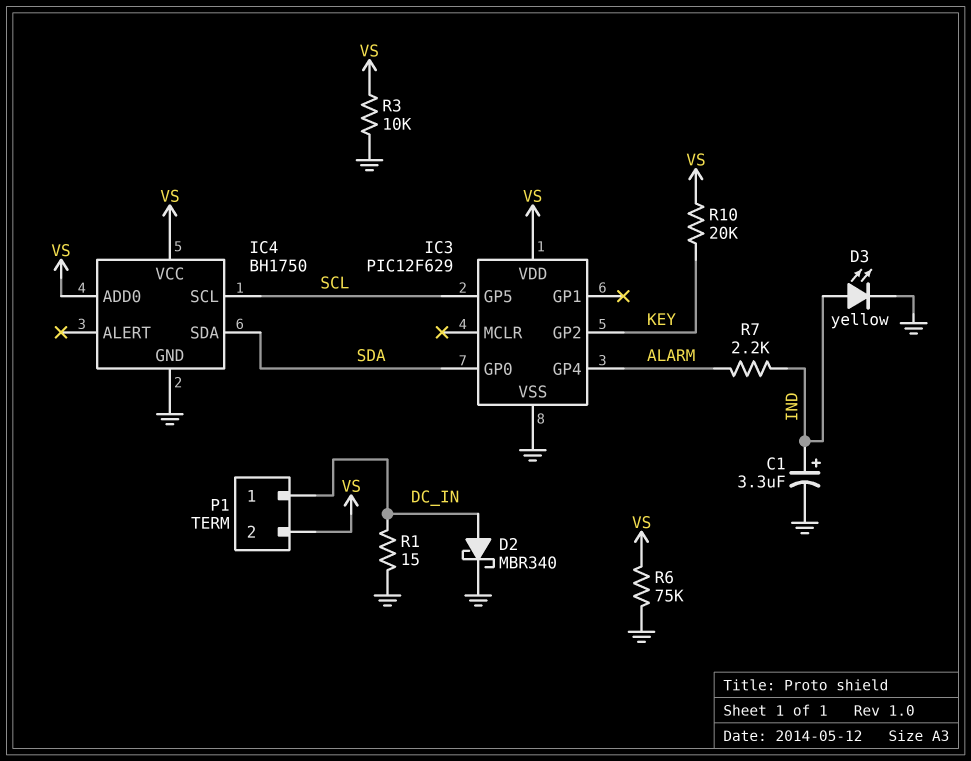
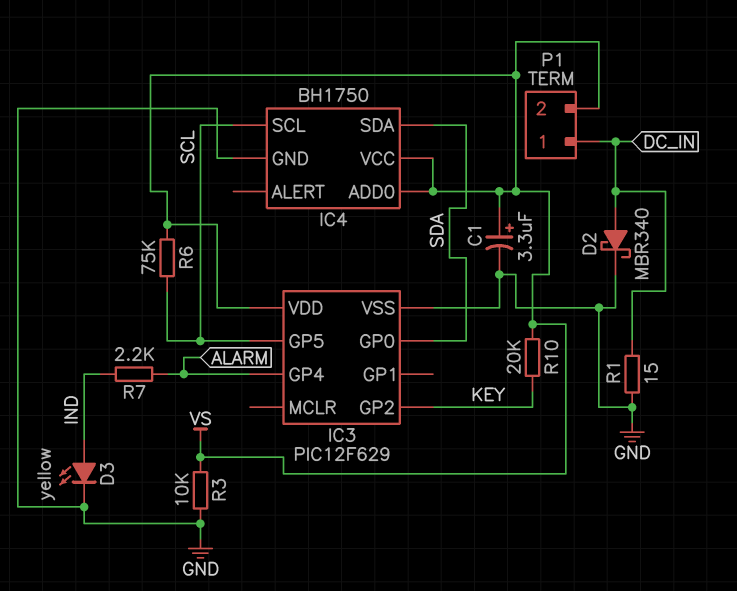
C1: 3.3uF (plus IND, minus GND) -> 3.3uF (plus VS, minus GND)
R6: 75k (GND, VS) -> 75k (SCL, VS)

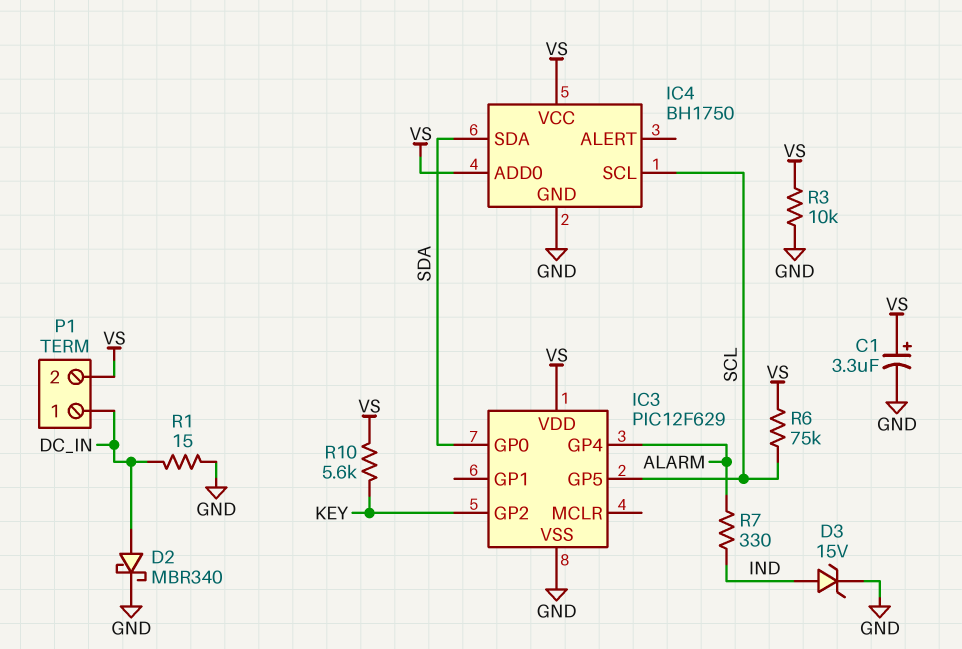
D3: LED yellow (A IND, K GND) -> zener 15V (A IND, K GND)
R7: 2.2k (ALARM, IND) -> 330 (ALARM, IND)
R10: 20k (KEY, VS) -> 5.6k (KEY, VS)

